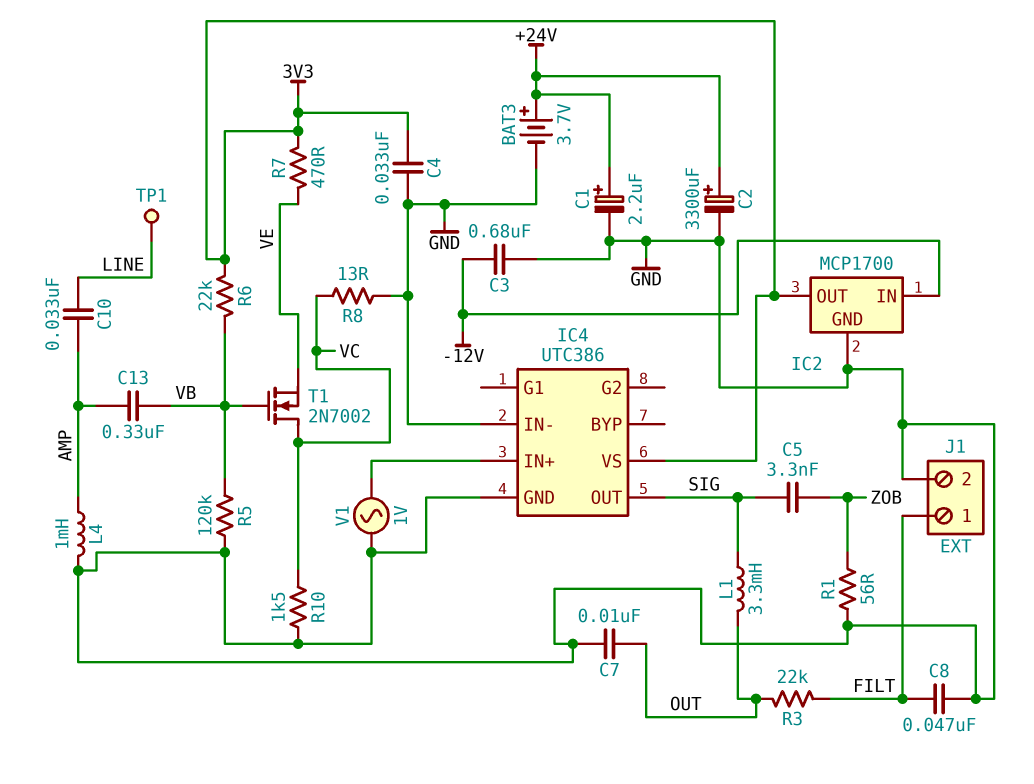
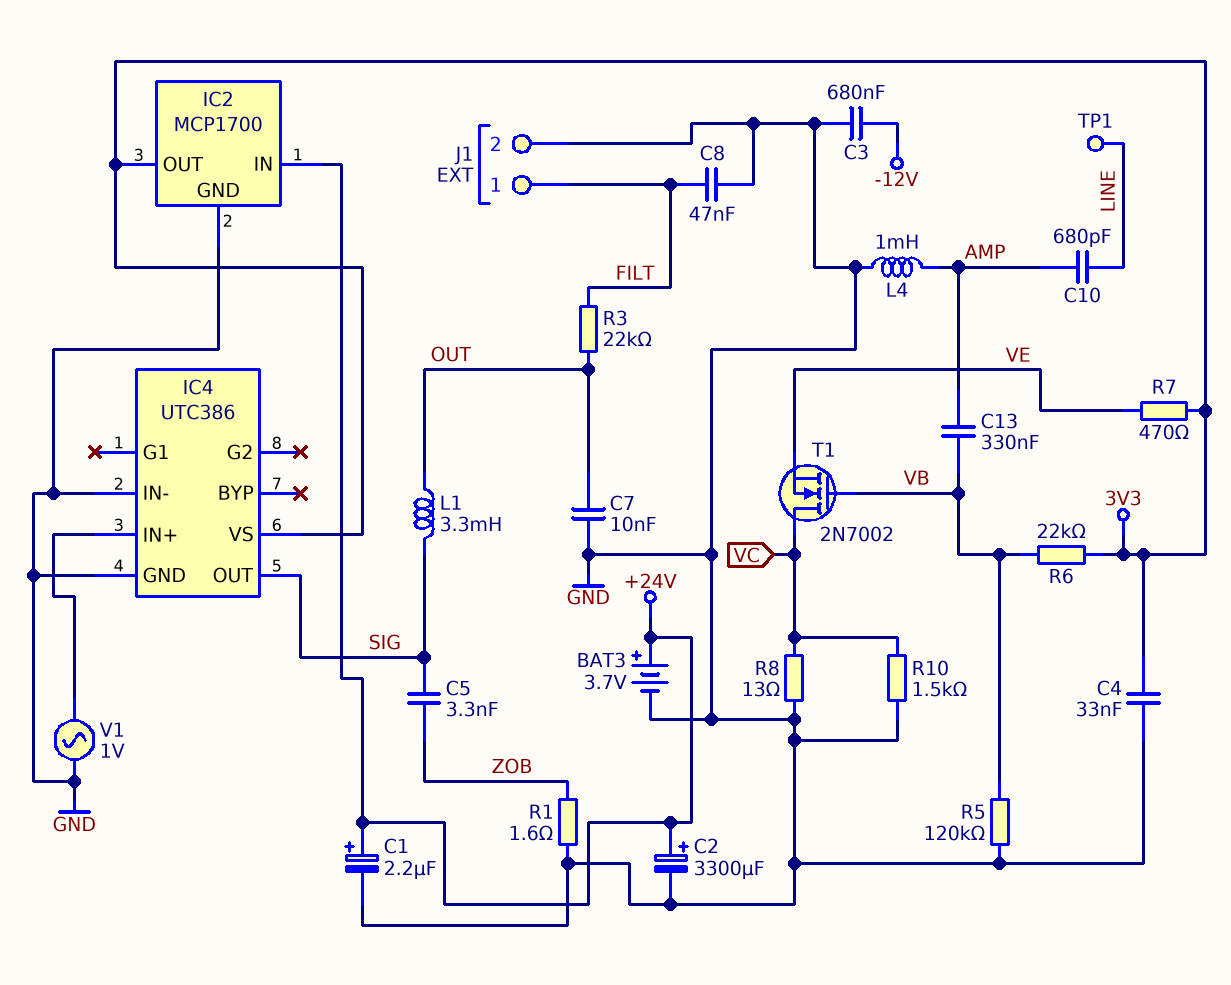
C10: 33nF (AMP, LINE) -> 680pF (AMP, LINE)
IC2 pin IN: -12V -> +24V
R1: 56 (GND, ZOB) -> 1.6 (GND, ZOB)

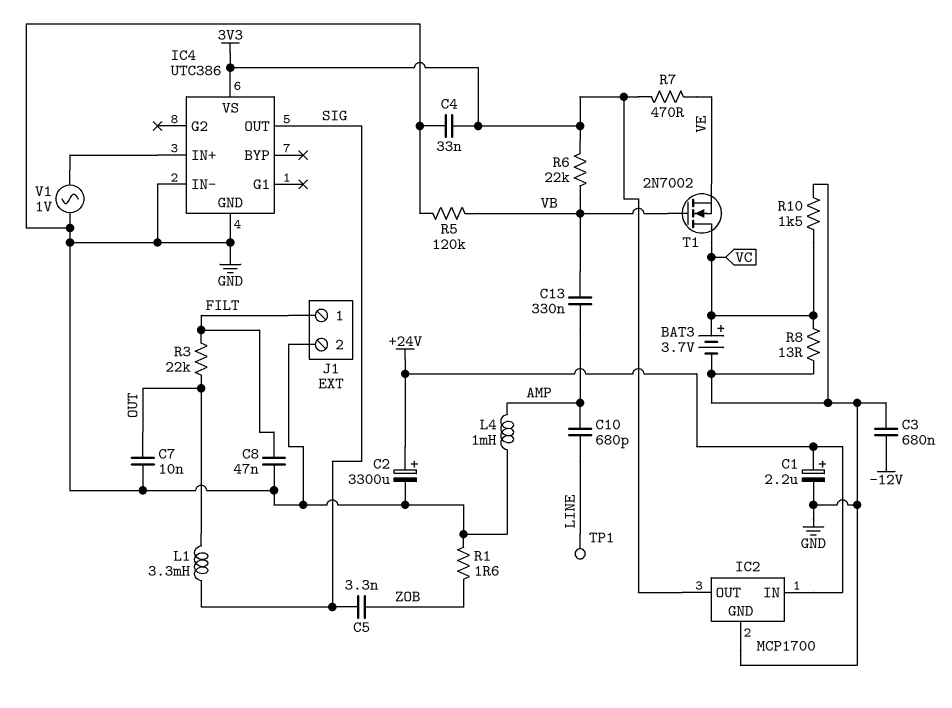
BAT3: 3.7V (plus +24V, minus GND) -> 3.7V (plus VC, minus GND)

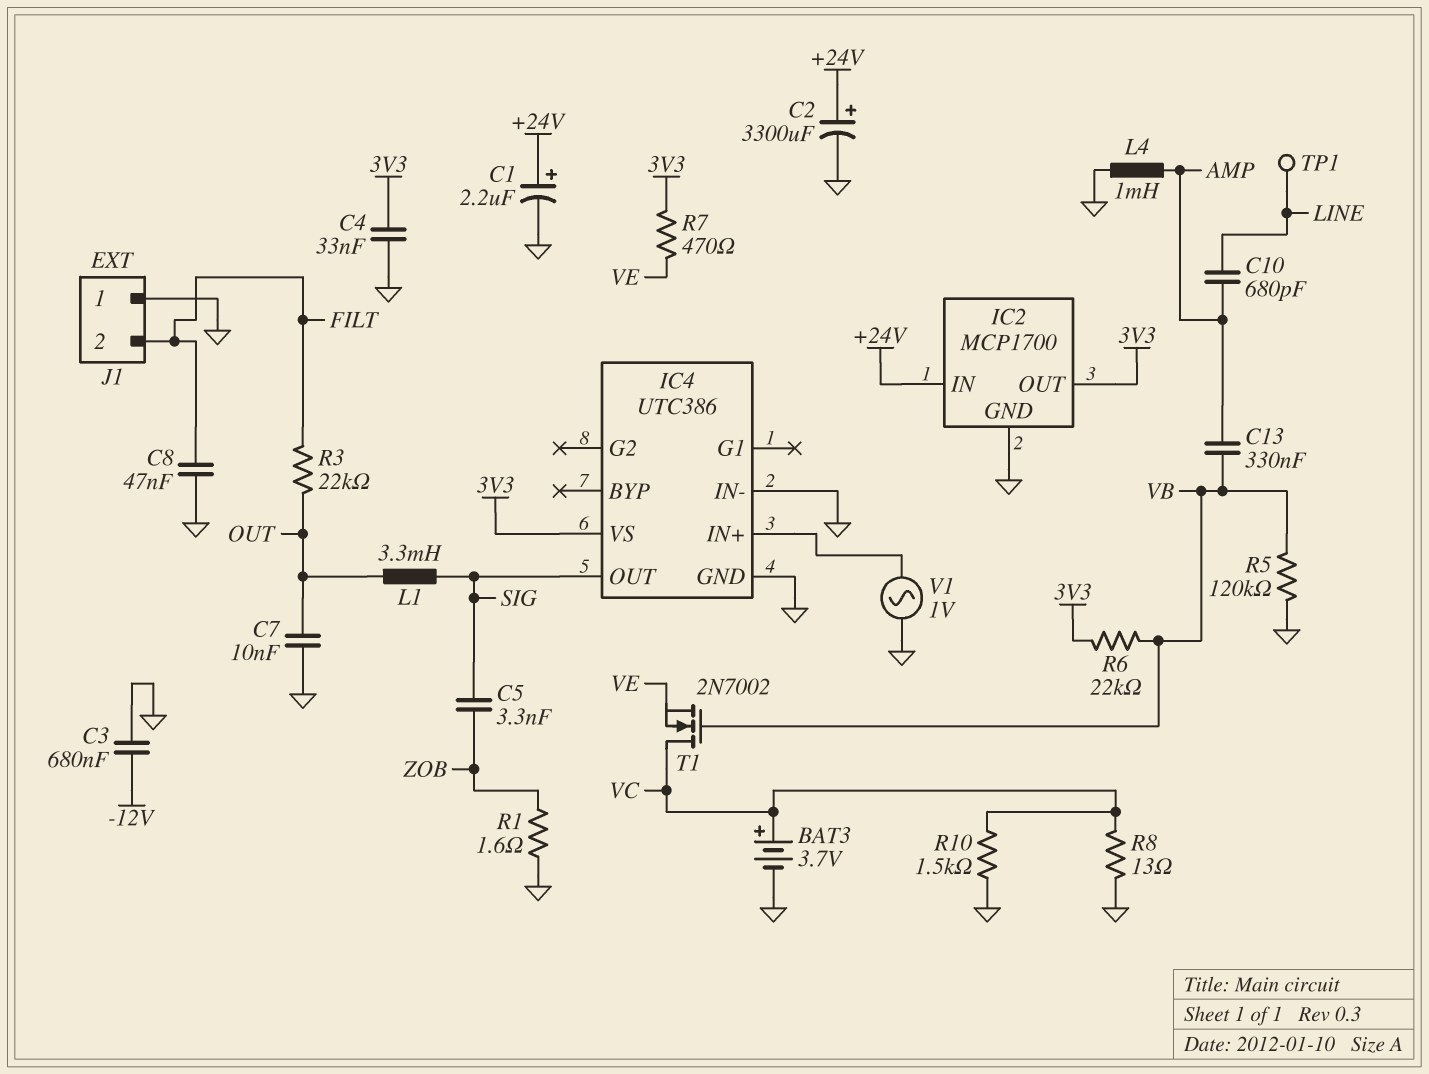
J1 pin 1: FILT -> GND
J1 pin 2: GND -> FILT

